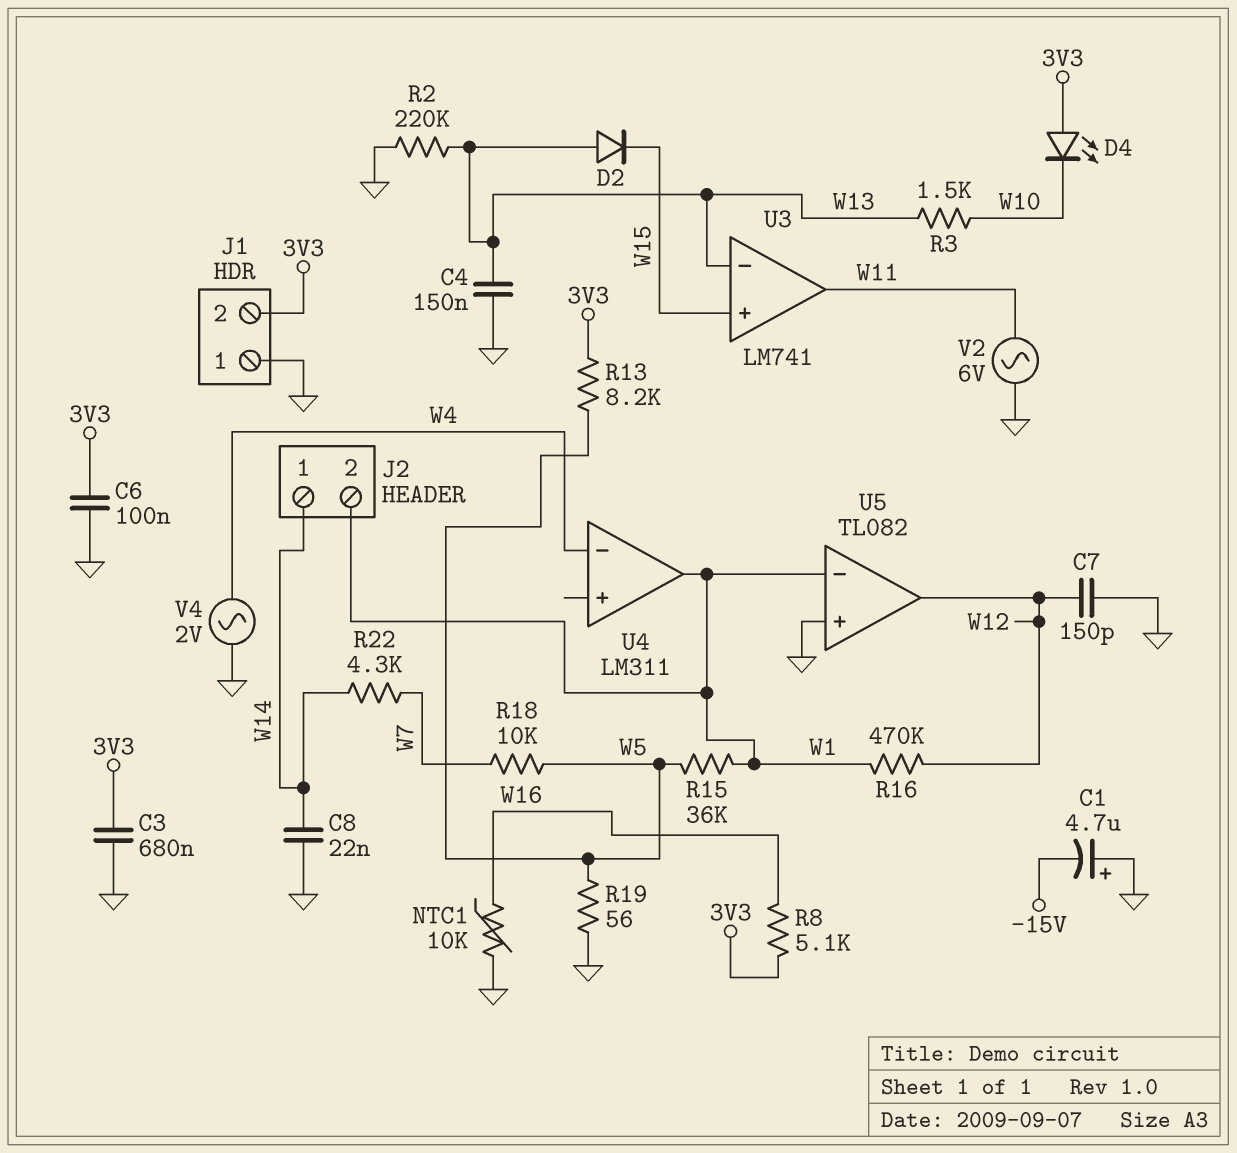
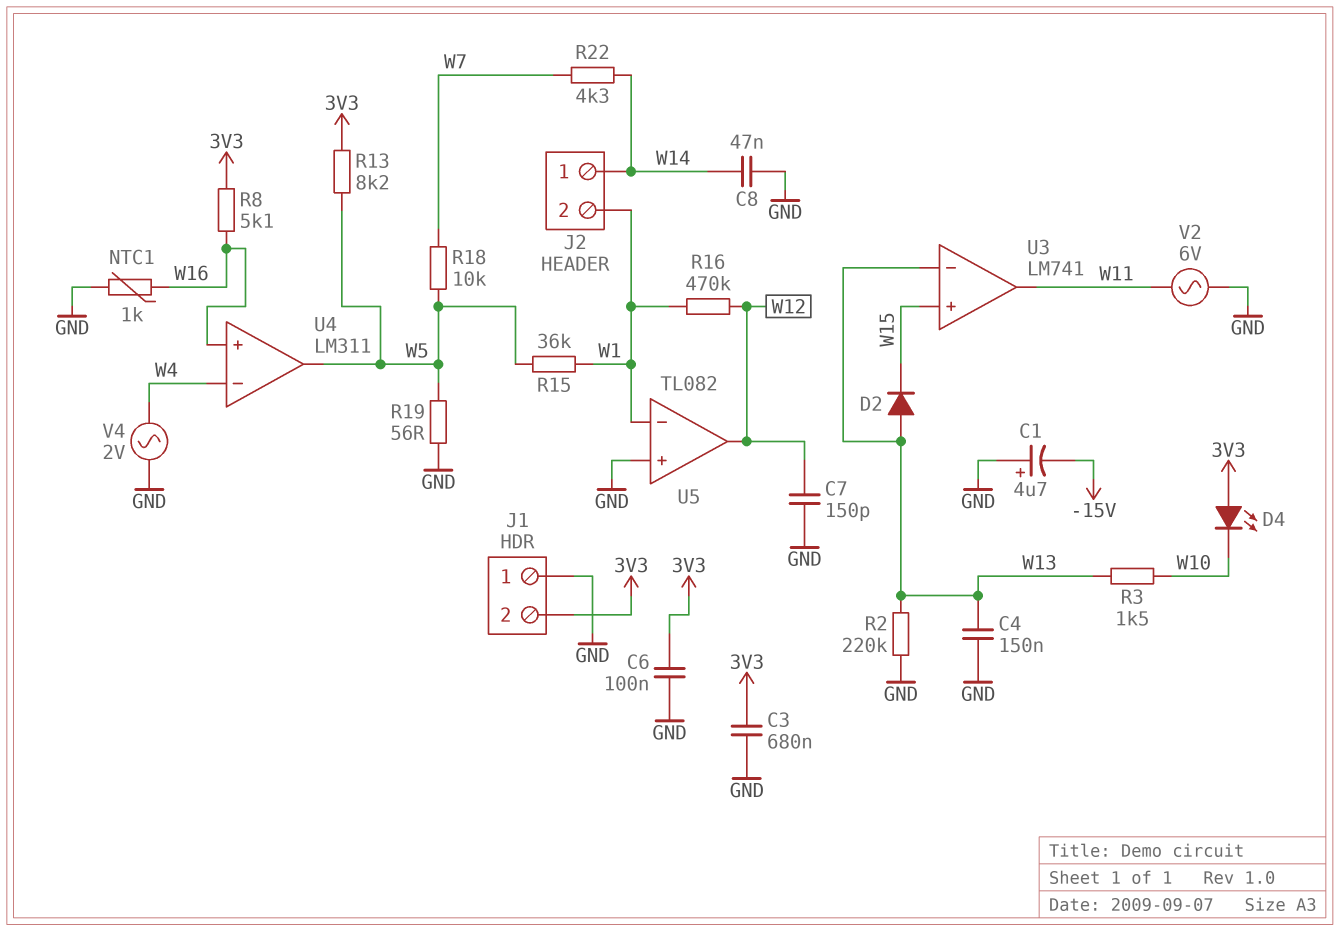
C8: 22nF (GND, W14) -> 47nF (GND, W14)
NTC1: 10k (GND, W16) -> 1k (GND, W16)
U4 pin in+: none -> W16
U4 pin out: W1 -> W5

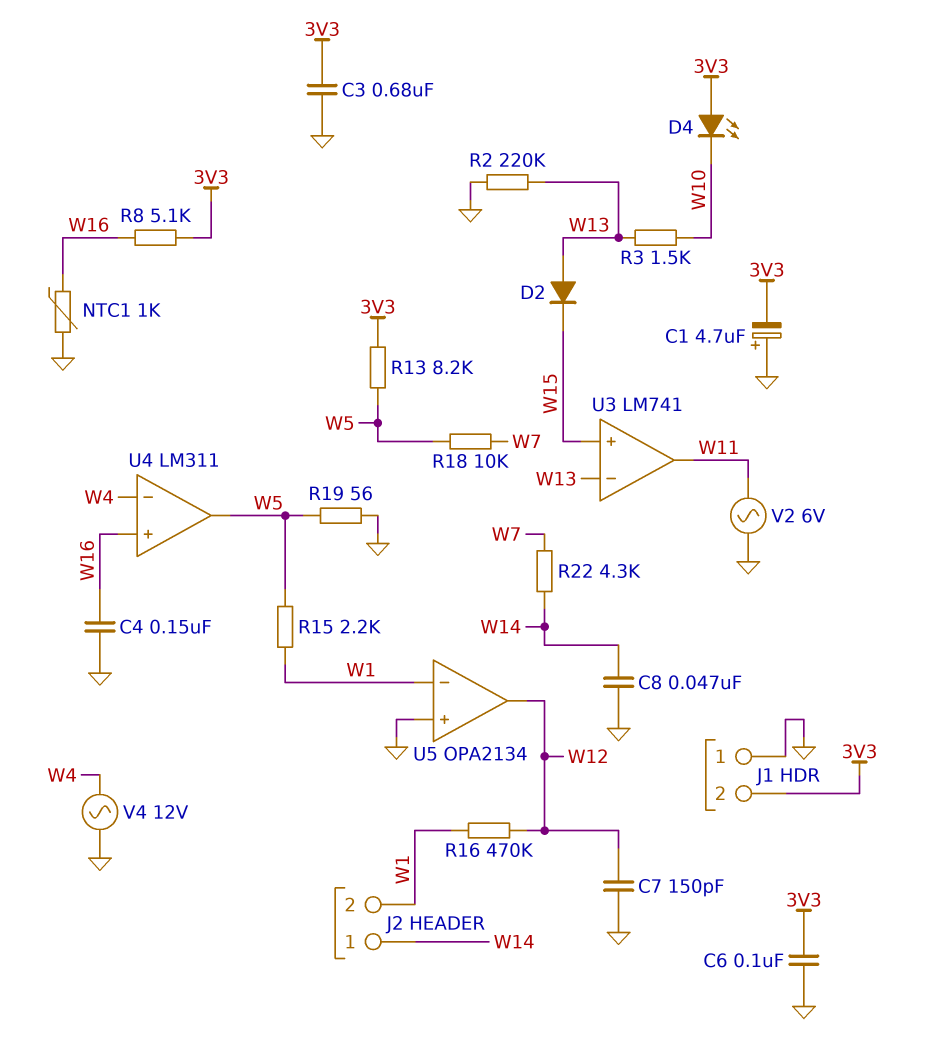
C1: 4.7uF (plus GND, minus -15V) -> 4.7uF (plus GND, minus 3V3)
C4: 150nF (GND, W13) -> 150nF (GND, W16)
R15: 36k (W1, W5) -> 2.2k (W1, W5)
U5: TL082 -> OPA2134
V4: AC 2V (GND, W4) -> AC 12V (GND, W4)

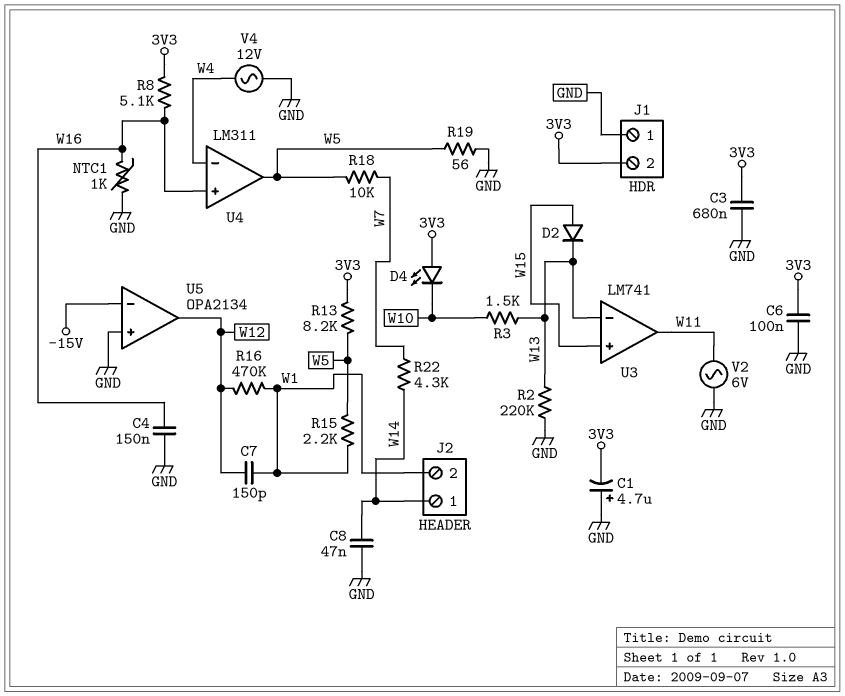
C7: 150pF (GND, W12) -> 150pF (W1, W12)
D2: diode (A W13, K W15) -> diode (A W15, K W13)
U5 pin in-: W1 -> -15V

